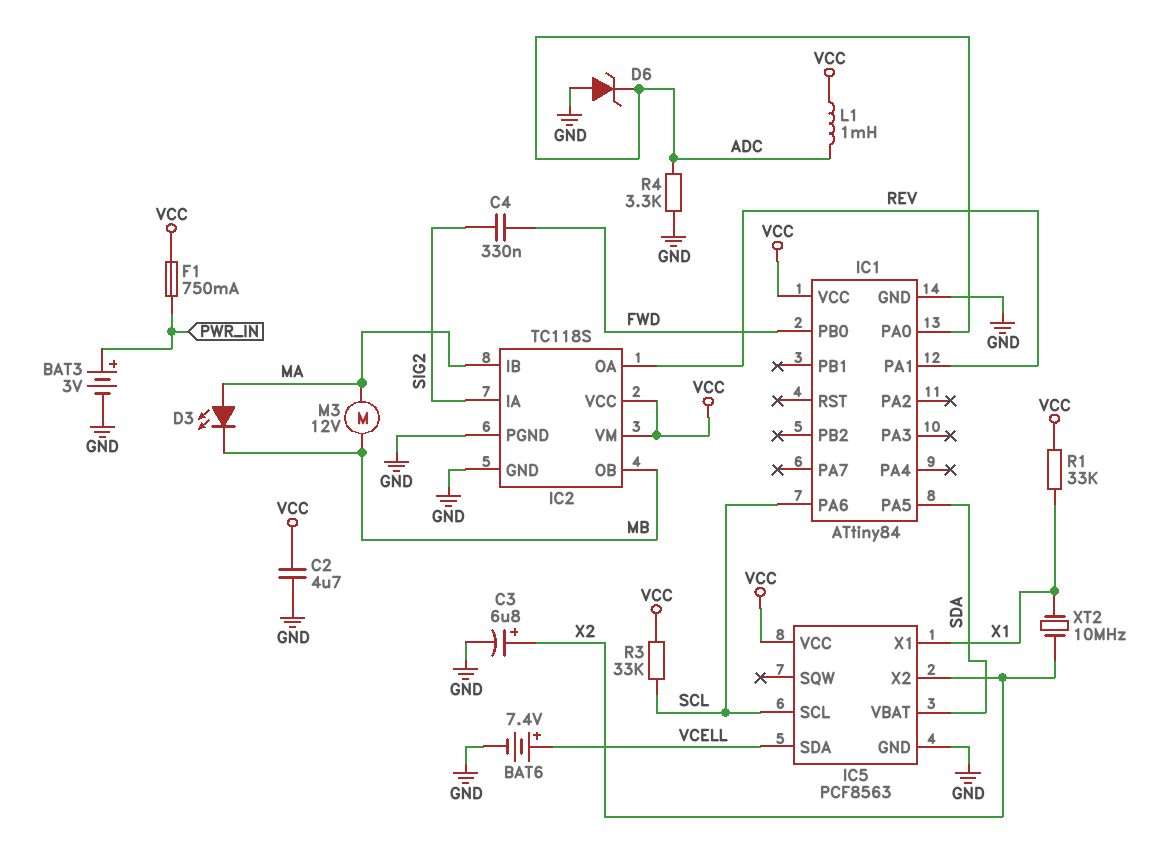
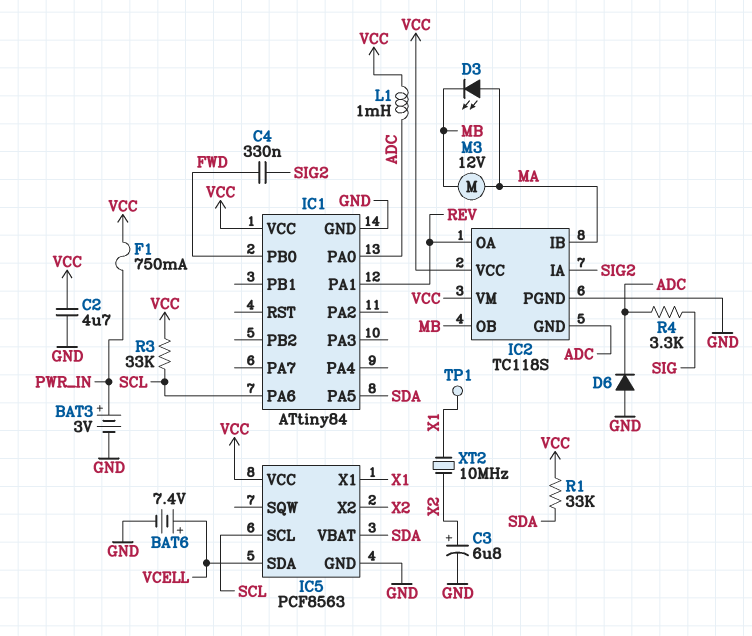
D6: zener (A GND, K ADC) -> diode (A GND, K ADC)
IC2 pin GND: GND -> ADC
R1: 33k (VCC, X1) -> 33k (SDA, VCC)
R4: 3.3k (ADC, GND) -> 3.3k (ADC, SIG)
TP1: none -> test point (X1)

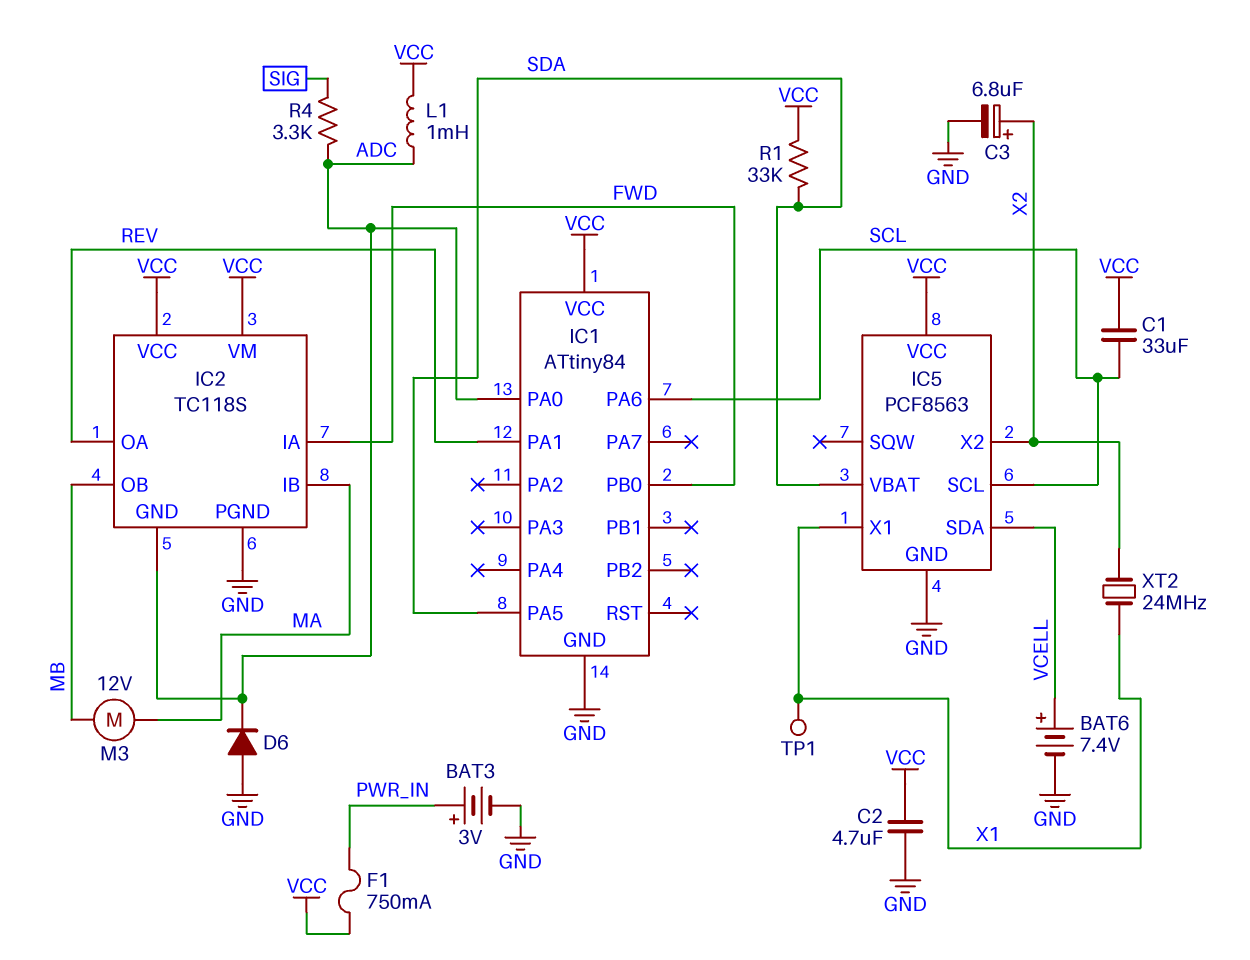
C1: none -> 33uF (SCL, VCC)
C4: 330nF (FWD, SIG2) -> none
D3: LED (A MA, K MB) -> none
IC2 pin IA: SIG2 -> FWD
R3: 33k (SCL, VCC) -> none
XT2: 10MHz (X1, X2) -> 24MHz (X1, X2)

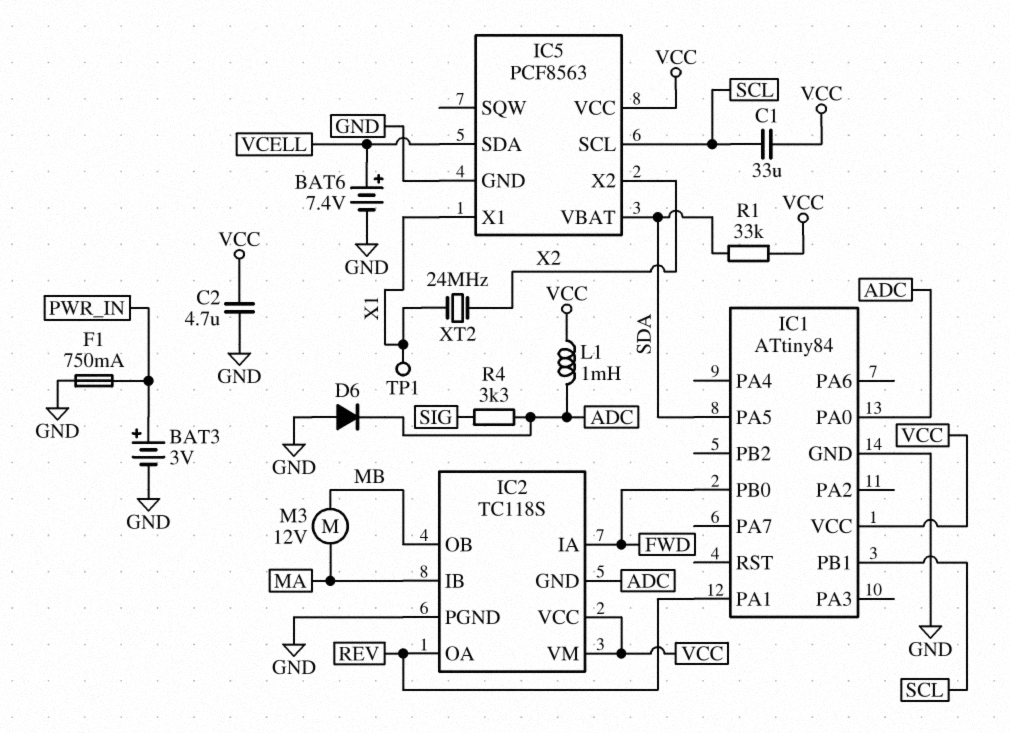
C3: 6.8uF (plus X2, minus GND) -> none
F1: 750mA (PWR_IN, VCC) -> 750mA (GND, PWR_IN)
IC1 pin PA6: SCL -> none
IC1 pin PB1: none -> SCL

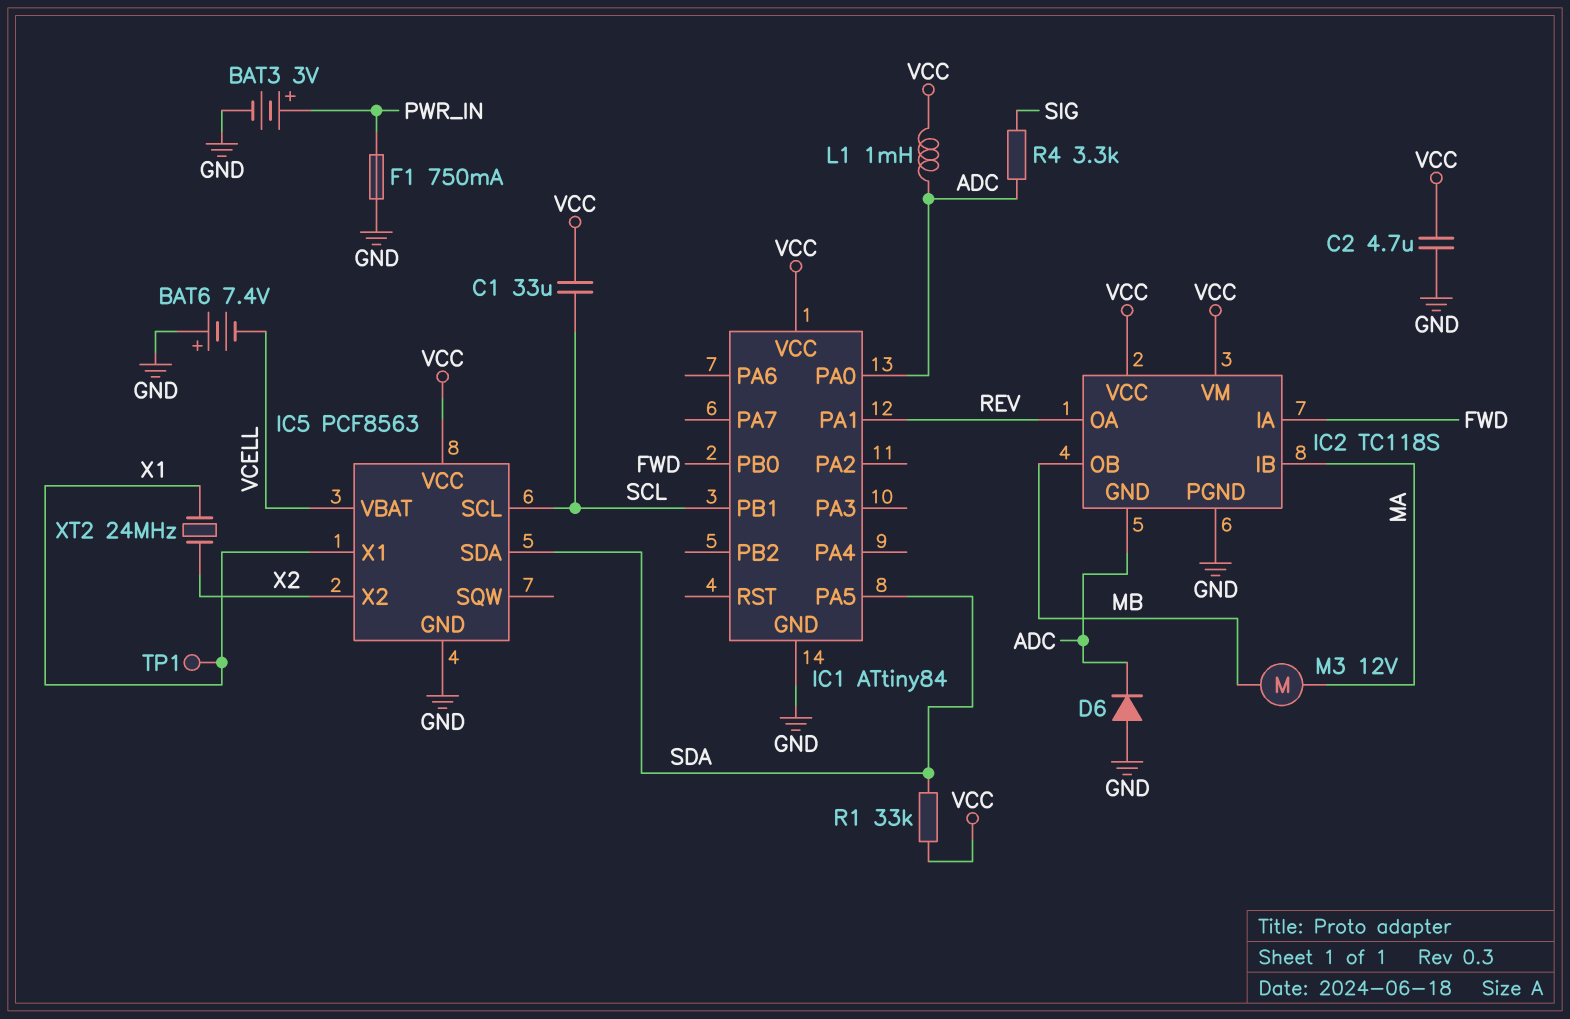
BAT6: 7.4V (plus VCELL, minus GND) -> 7.4V (plus GND, minus VCELL)
IC5 pin SDA: VCELL -> SDA
IC5 pin VBAT: SDA -> VCELL

